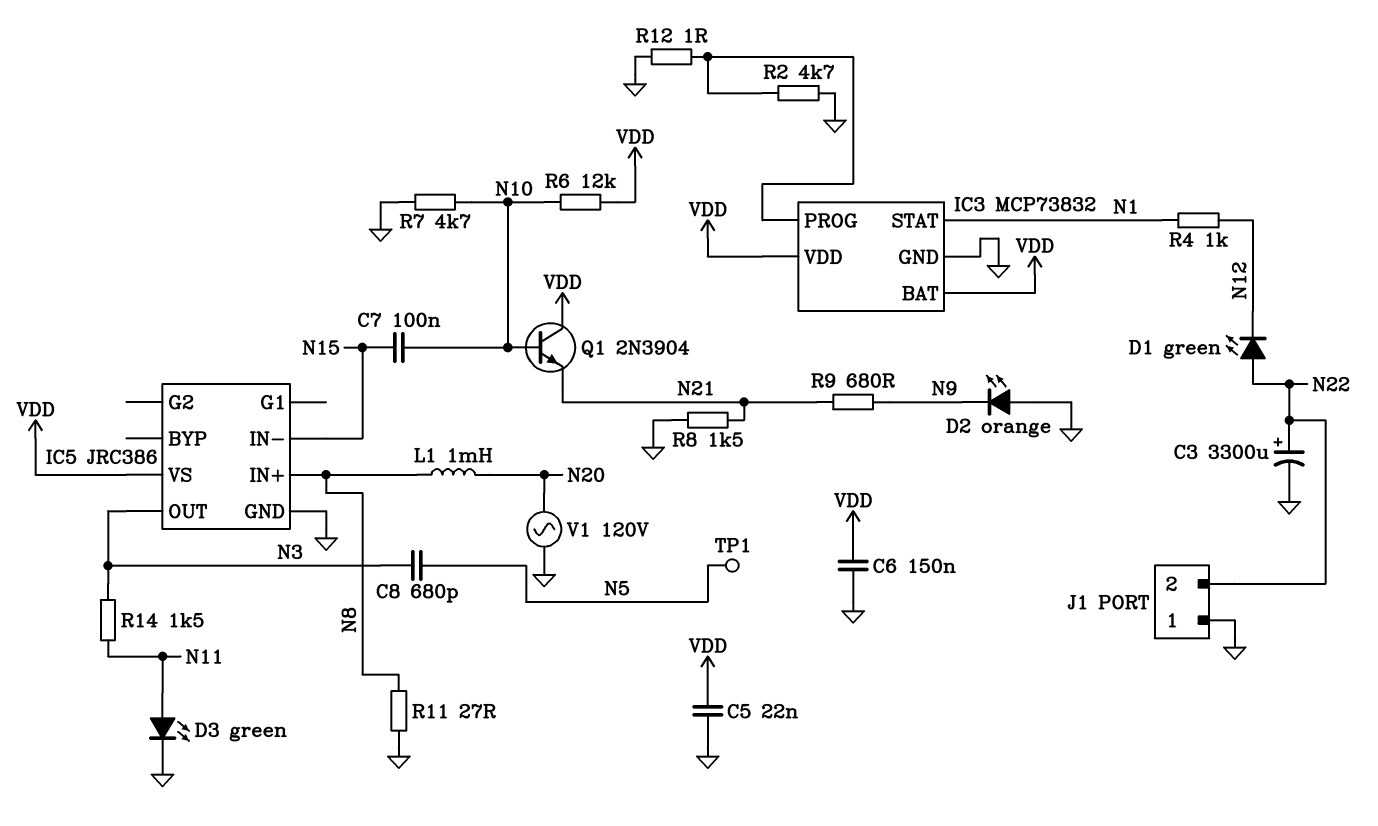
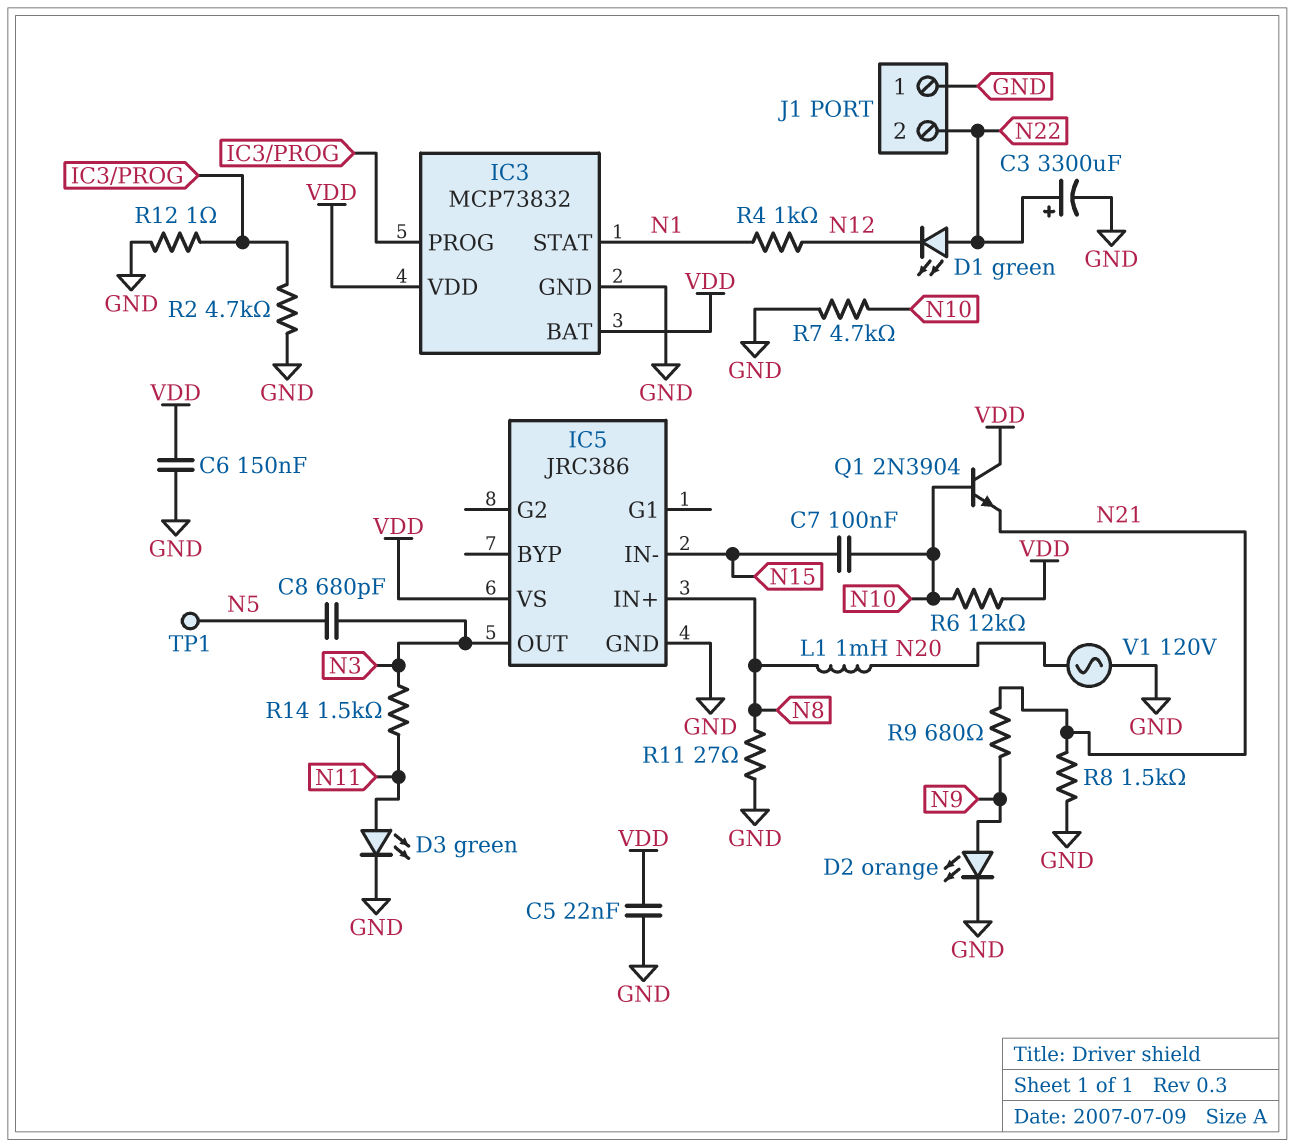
D2: LED orange (A GND, K N9) -> LED orange (A N9, K GND)

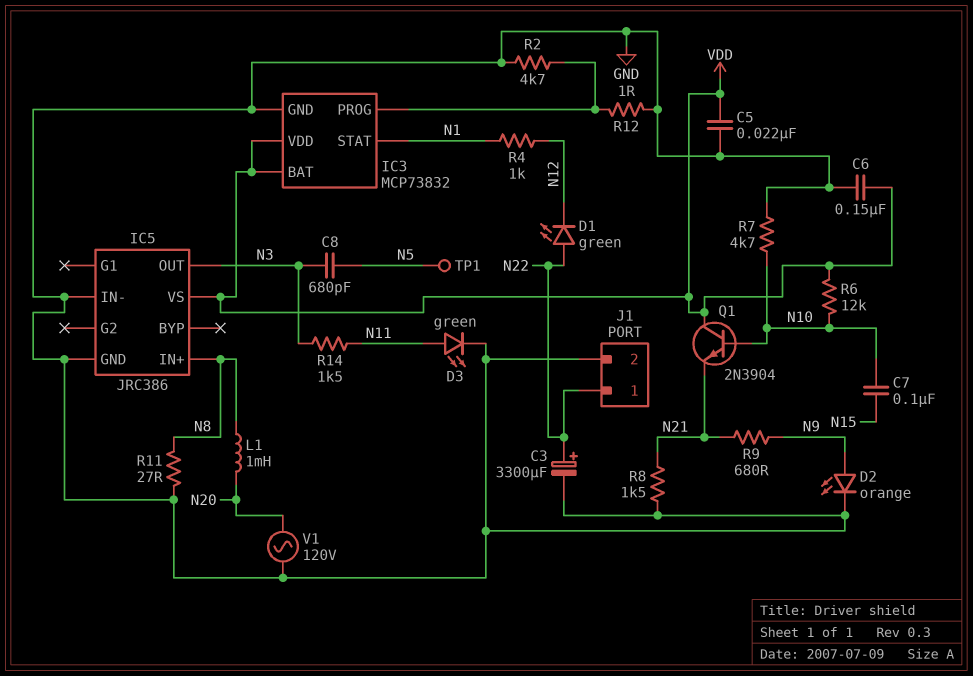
IC5 pin IN-: N15 -> GND
J1 pin 1: GND -> N22
J1 pin 2: N22 -> GND

